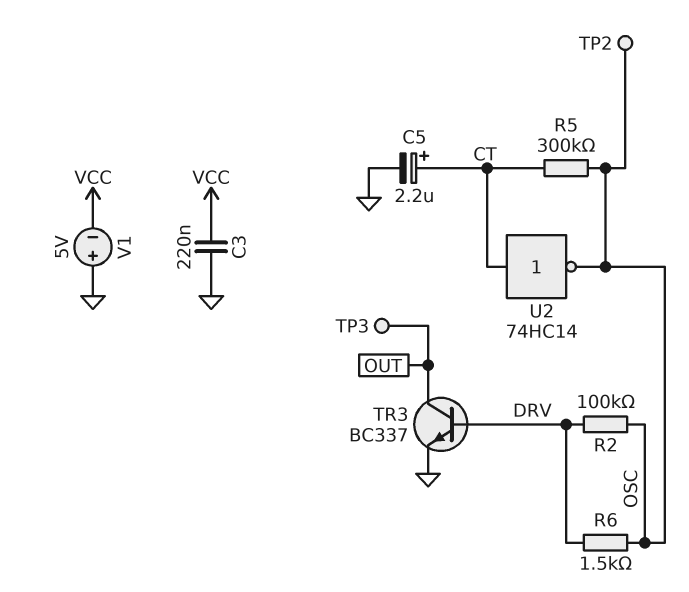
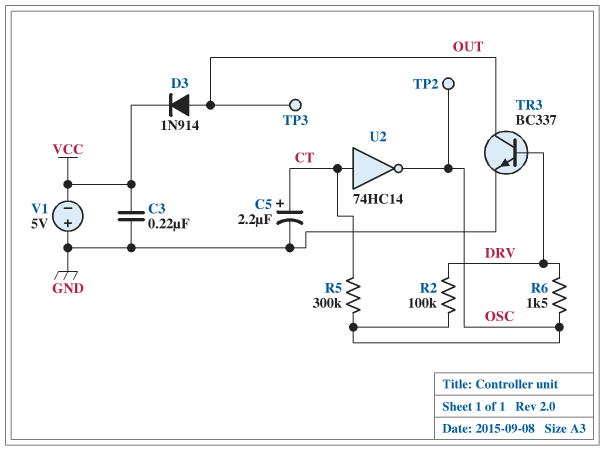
D3: none -> diode 1N914 (A OUT, K VCC)

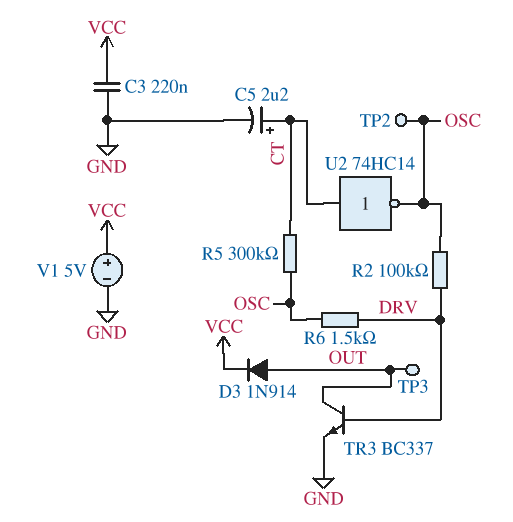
V1: 5V (plus GND, minus VCC) -> 5V (plus VCC, minus GND)

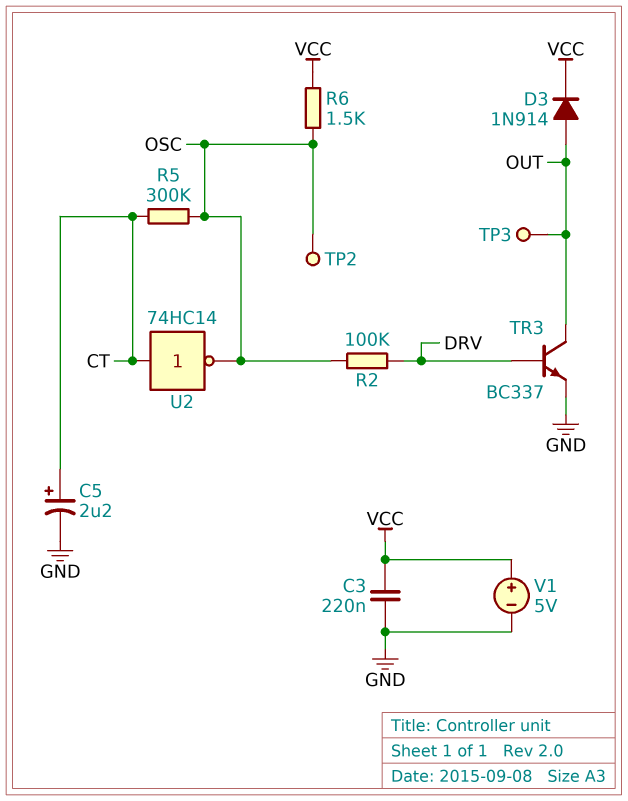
R6: 1.5k (DRV, OSC) -> 1.5k (OSC, VCC)

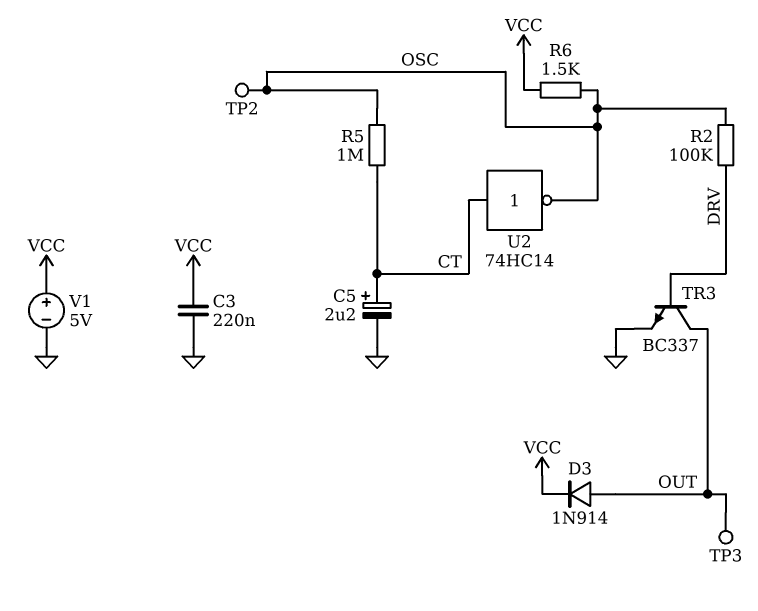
R5: 300k (CT, OSC) -> 1M (CT, OSC)

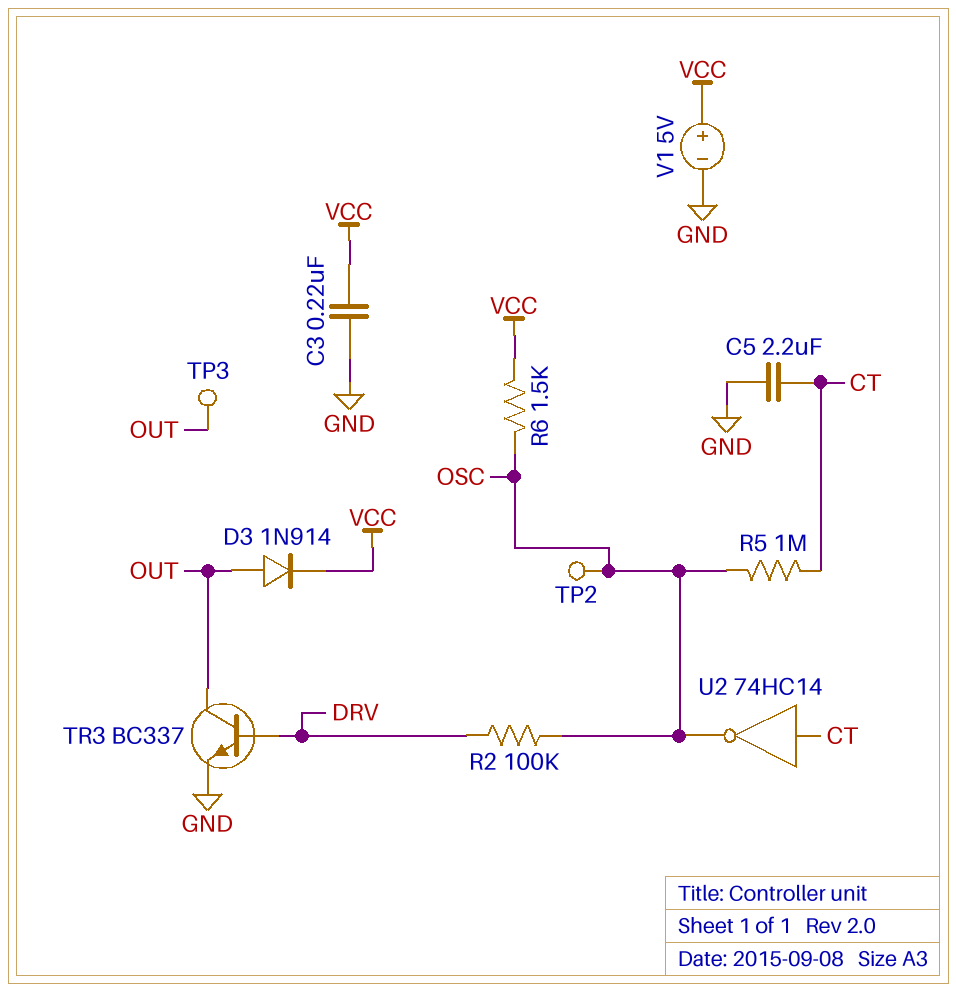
C5: 2.2uF (plus CT, minus GND) -> 2.2uF (CT, GND)

